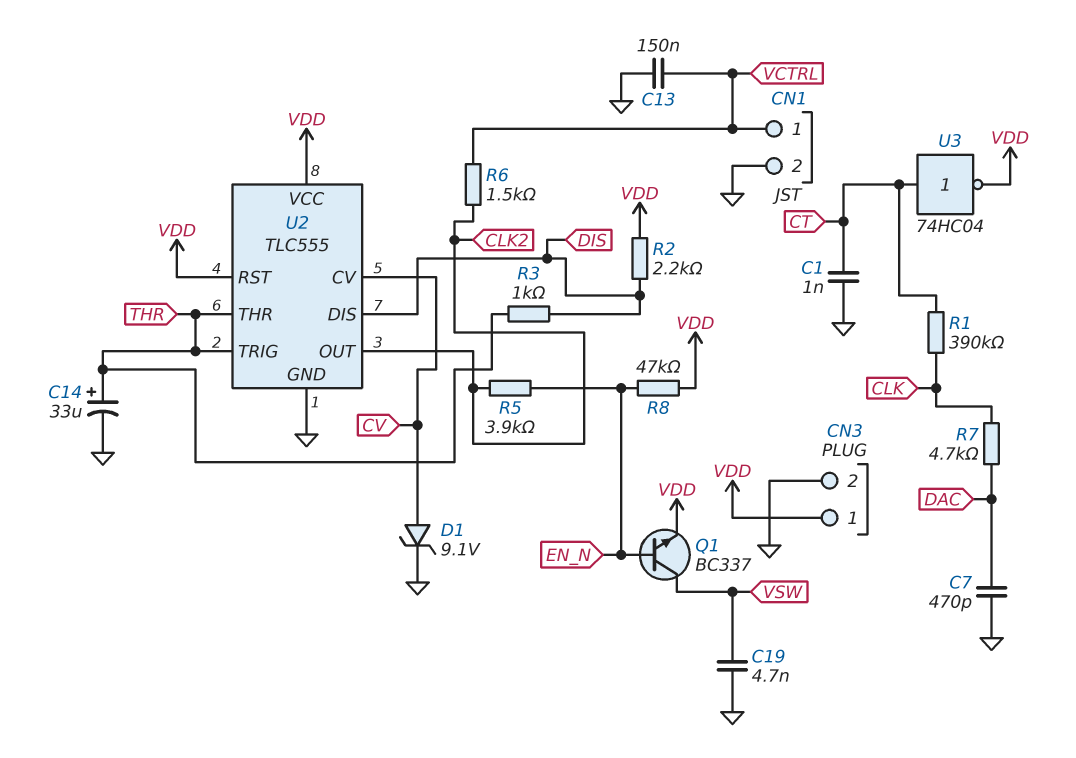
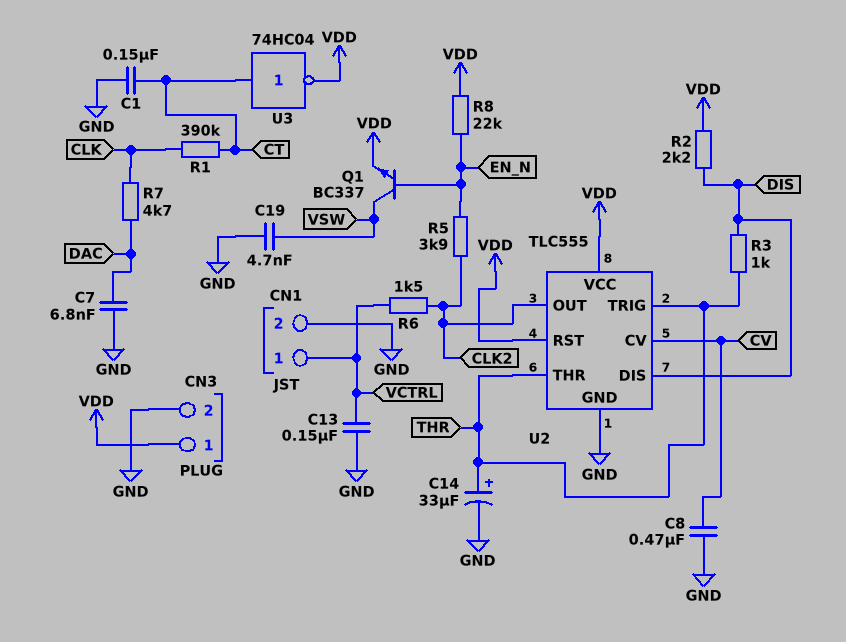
C1: 1nF (CT, GND) -> 150nF (CT, GND)
C7: 470pF (DAC, GND) -> 6.8nF (DAC, GND)
C8: none -> 470nF (CV, GND)
D1: zener 9.1V (A CV, K GND) -> none
R8: 47k (EN_N, VDD) -> 22k (EN_N, VDD)

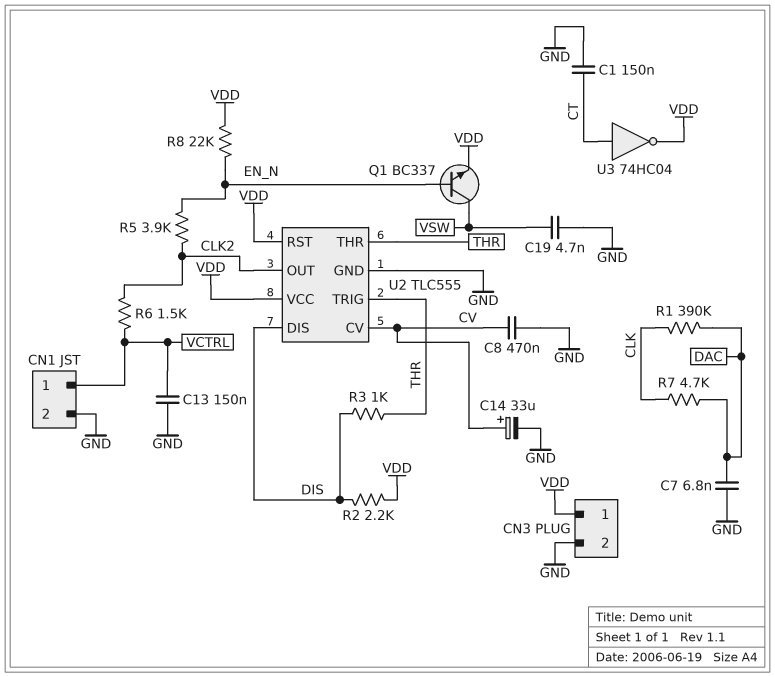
C14: 33uF (plus THR, minus GND) -> 33uF (plus CV, minus GND)
R1: 390k (CLK, CT) -> 390k (CLK, DAC)

